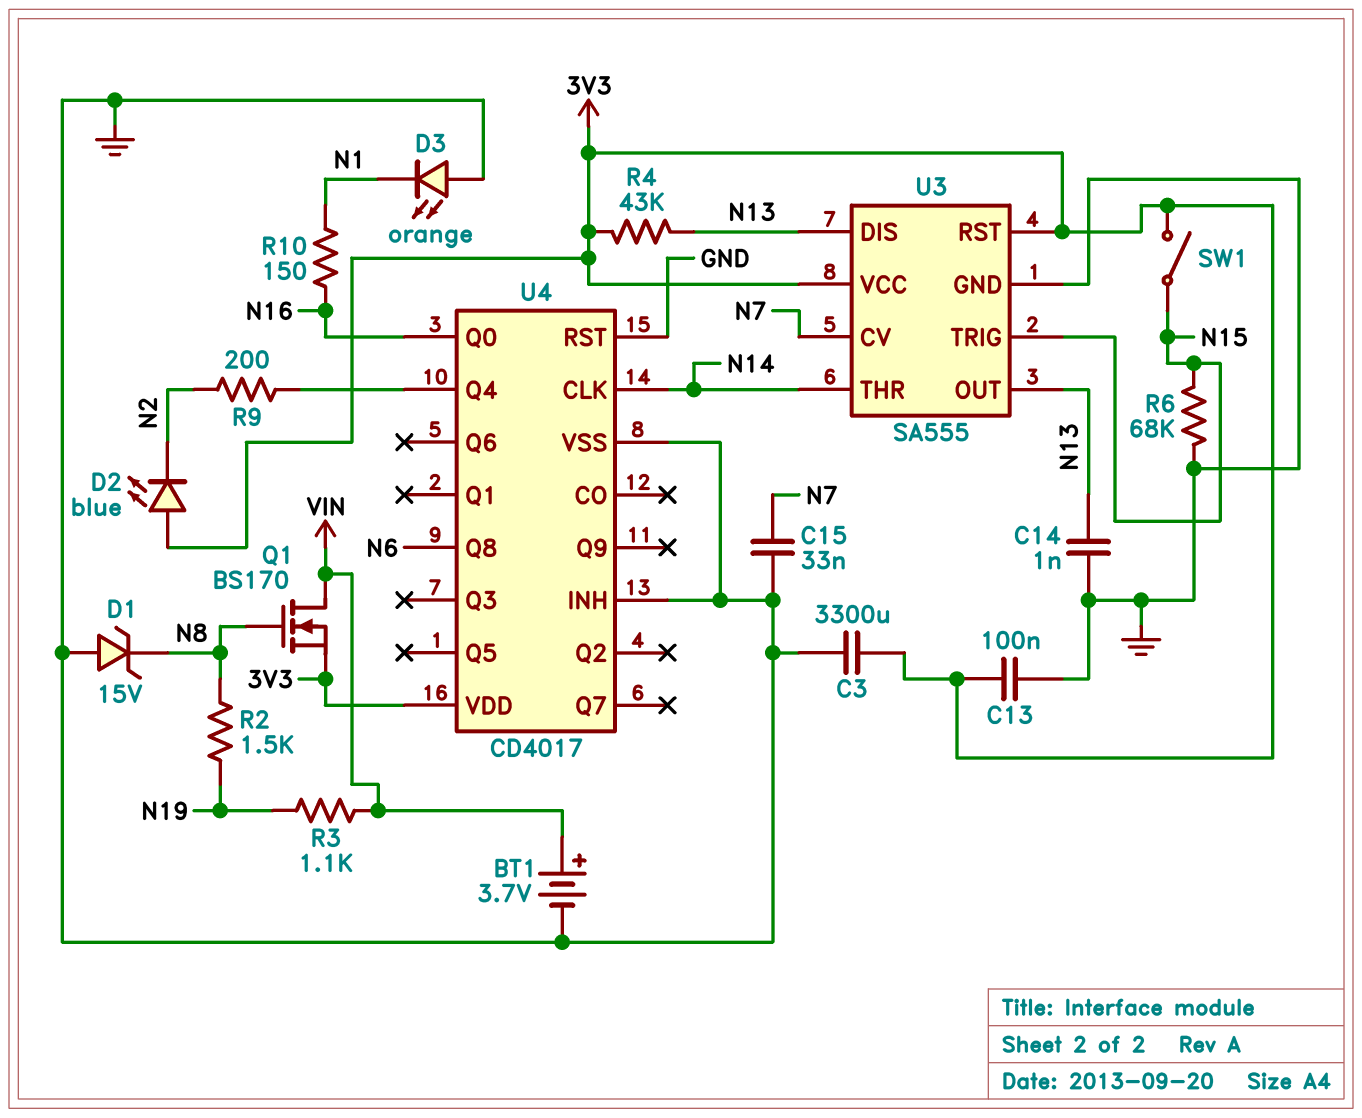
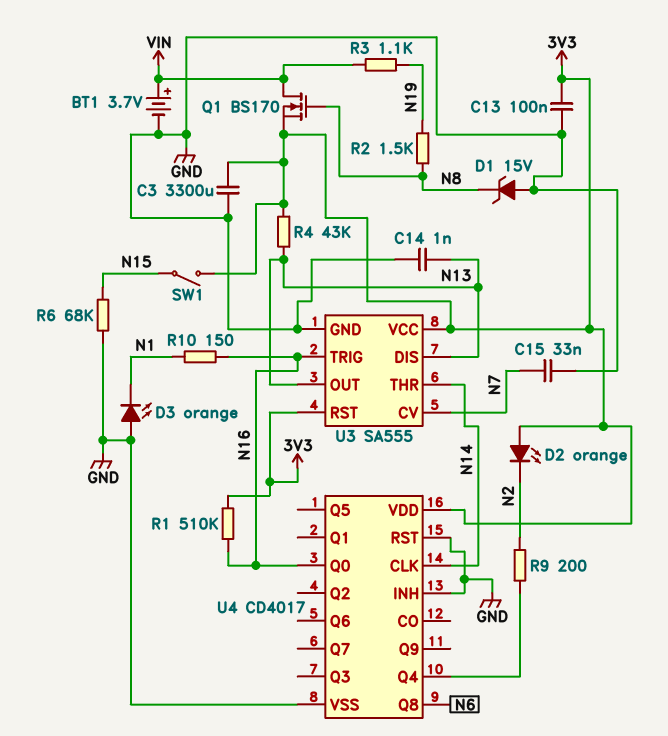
D2: LED blue (A 3V3, K N2) -> LED orange (A 3V3, K N2)
R1: none -> 510k (3V3, N16)
U3 pin TRIG: N15 -> N16

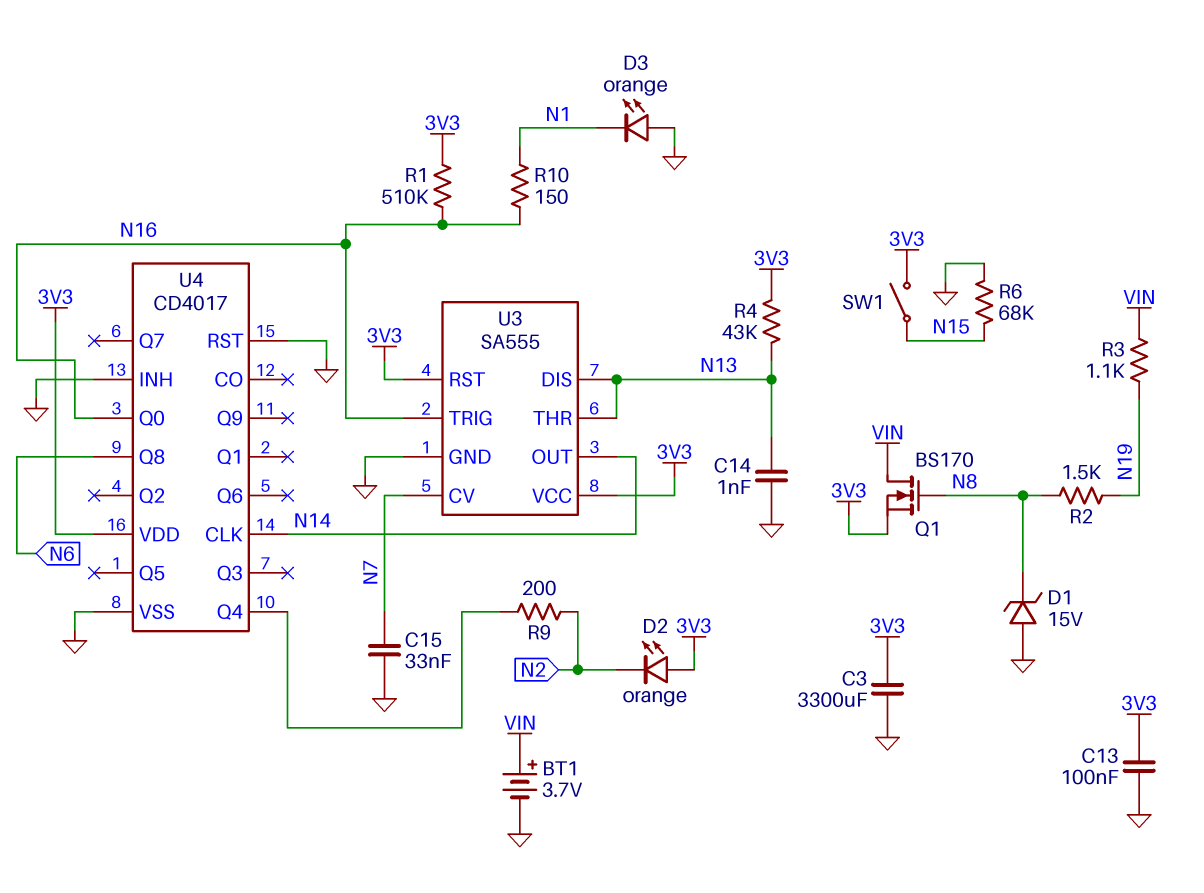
U3 pin OUT: N13 -> N14
U3 pin THR: N14 -> N13

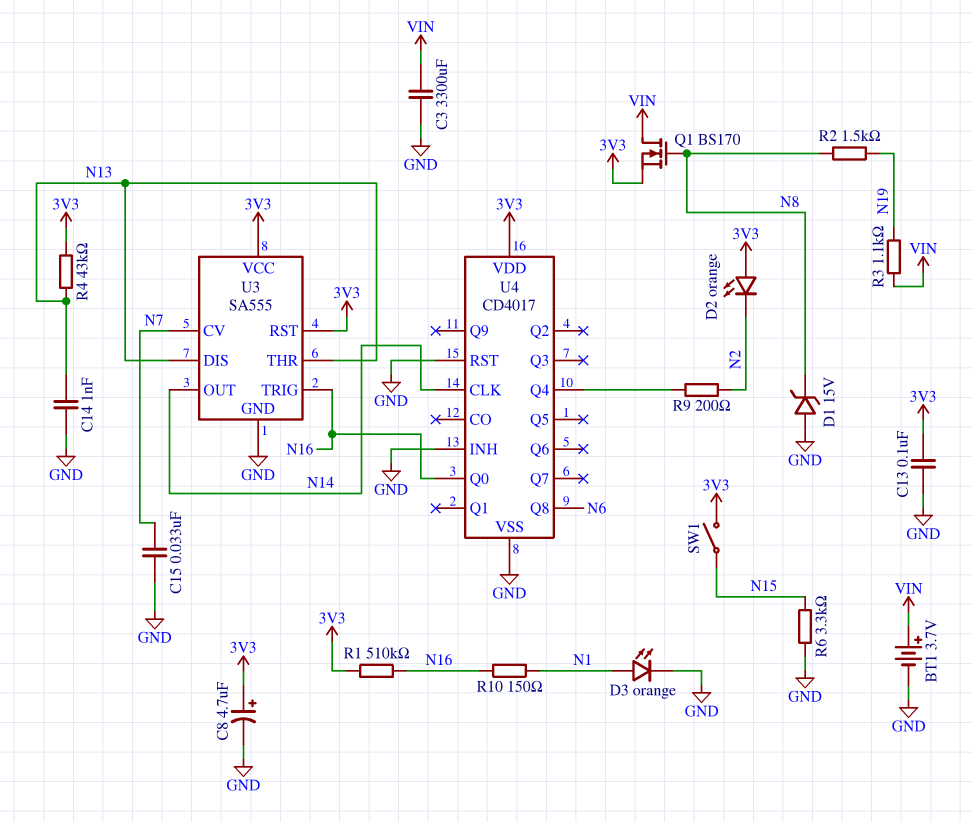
C3: 3300uF (3V3, GND) -> 3300uF (GND, VIN)
C8: none -> 4.7uF (plus 3V3, minus GND)
D3: LED orange (A GND, K N1) -> LED orange (A N1, K GND)
R6: 68k (GND, N15) -> 3.3k (GND, N15)

